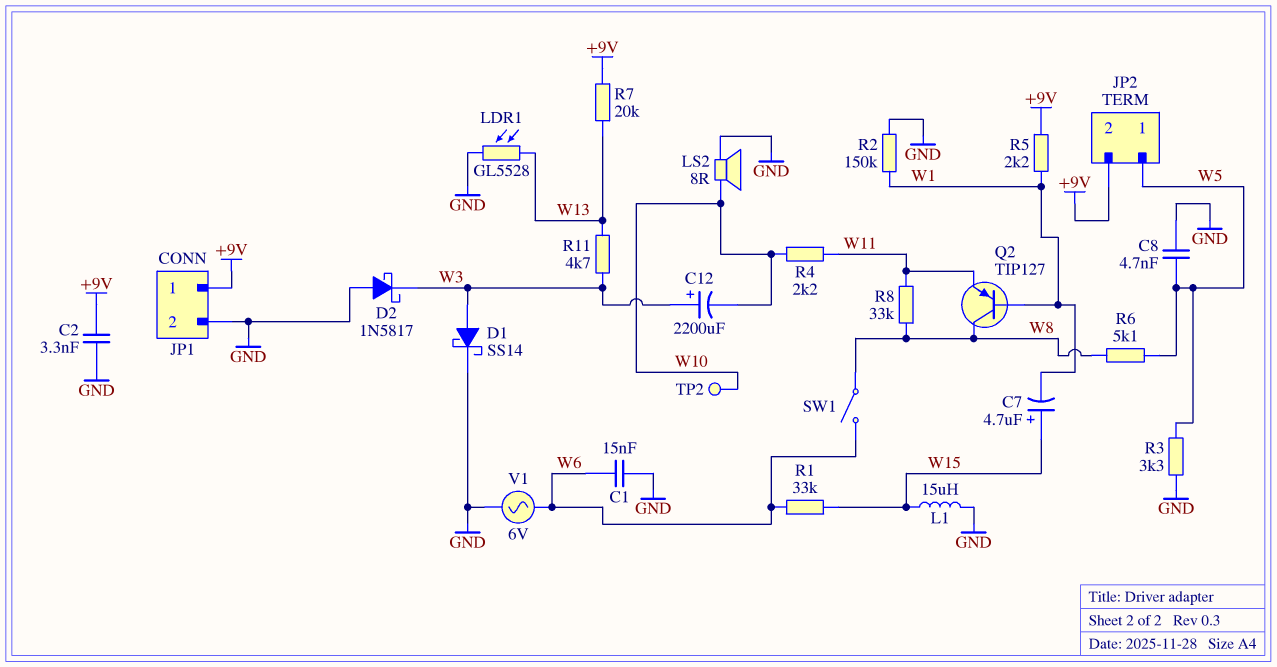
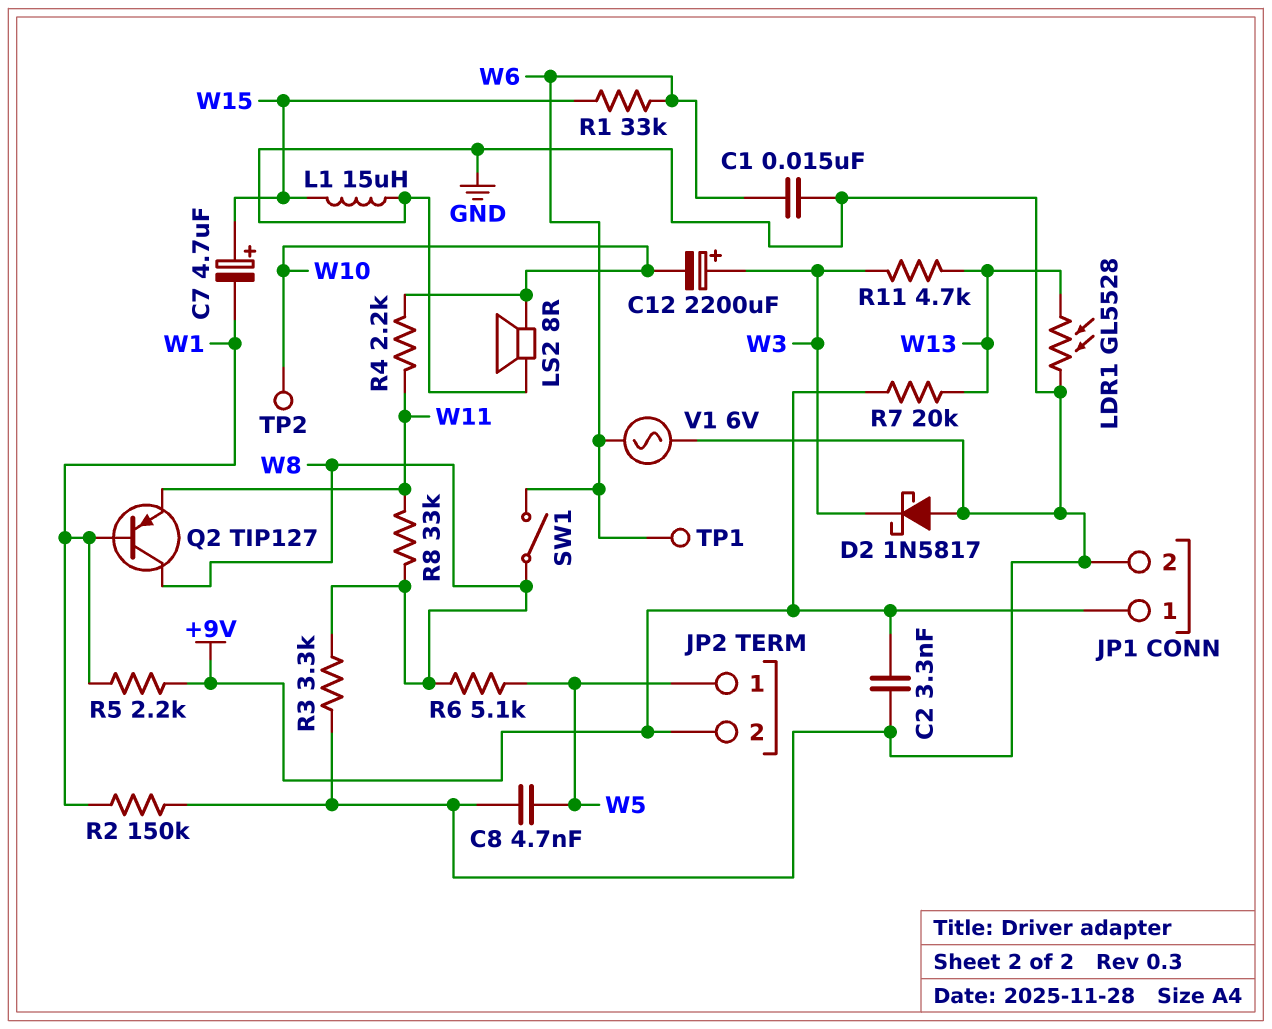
D1: schottky SS14 (A W3, K GND) -> none
R3: 3.3k (GND, W5) -> 3.3k (GND, W8)
TP1: none -> test point (W6)

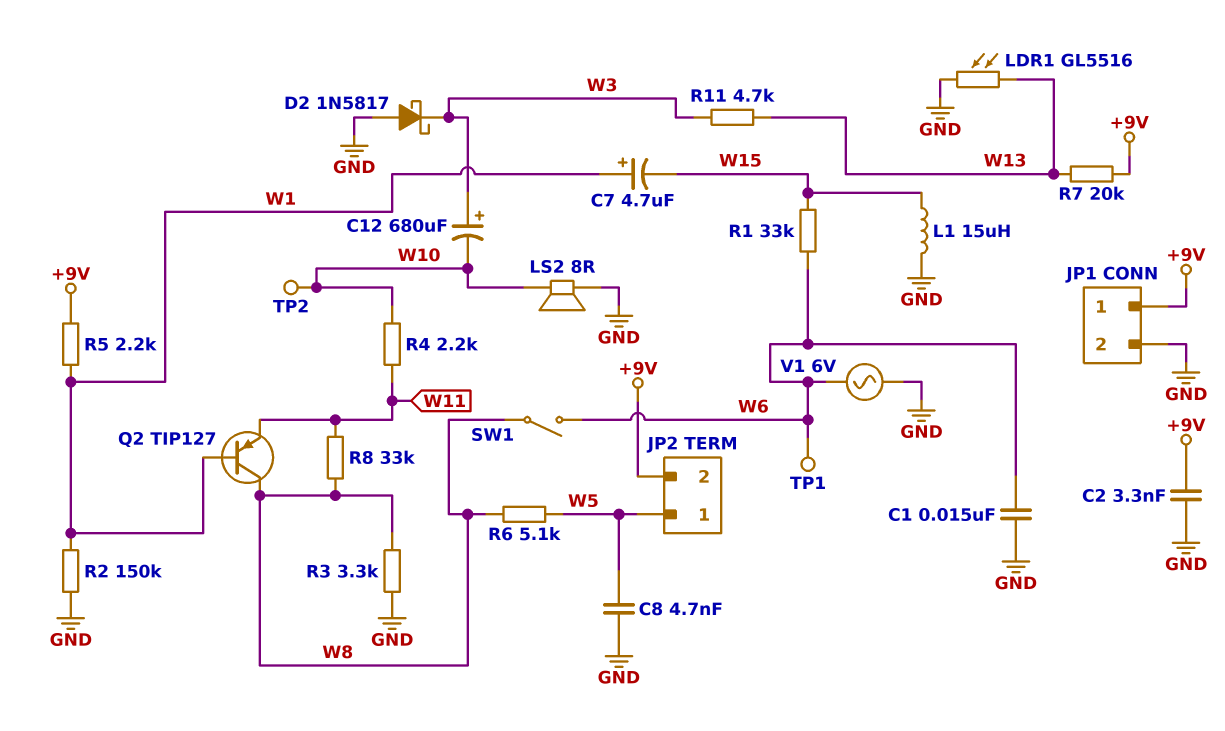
C7: 4.7uF (plus W15, minus W1) -> 4.7uF (plus W1, minus W15)
C12: 2200uF (plus W3, minus W10) -> 680uF (plus W3, minus W10)
LDR1: GL5528 (GND, W13) -> GL5516 (GND, W13)

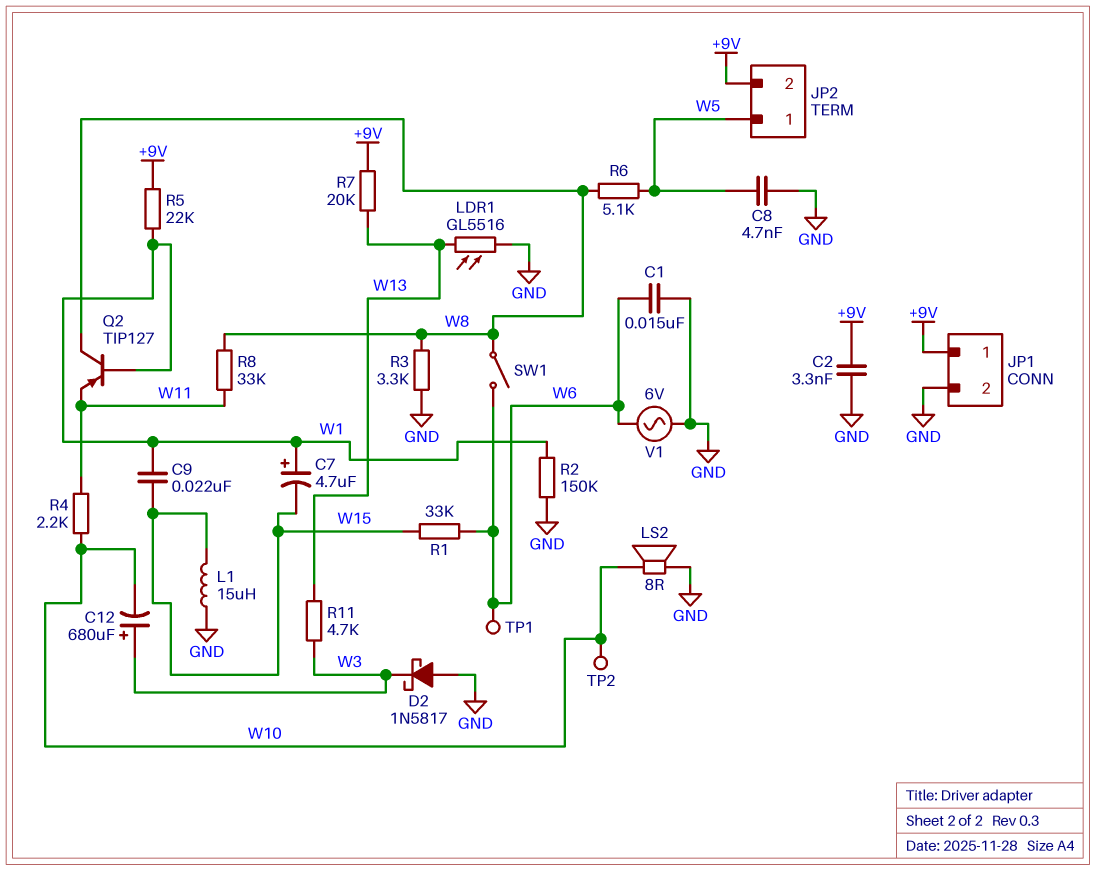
C9: none -> 22nF (W1, W15)
R5: 2.2k (+9V, W1) -> 22k (+9V, W1)

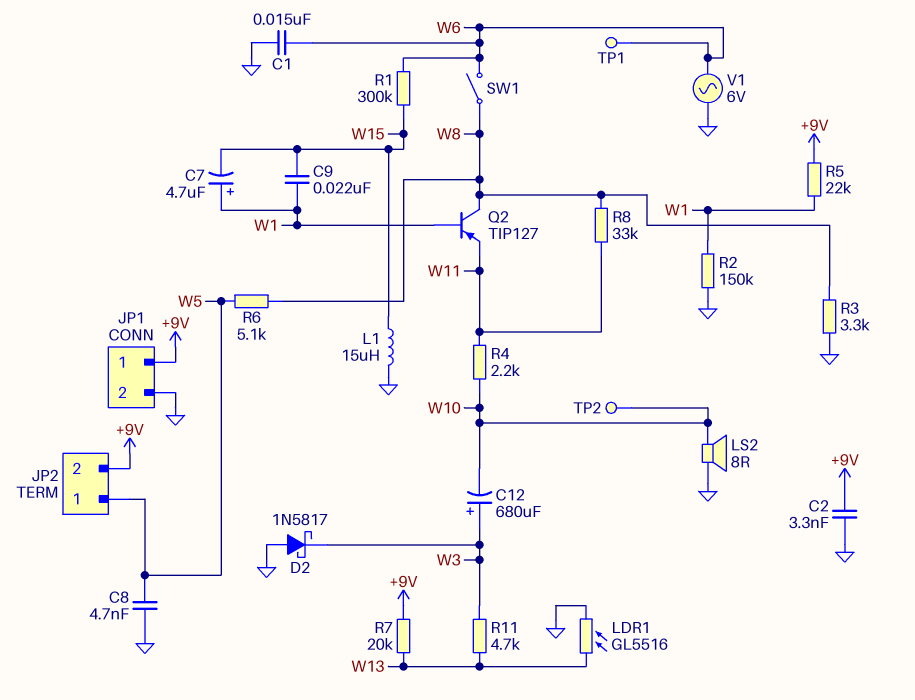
R1: 33k (W6, W15) -> 300k (W6, W15)

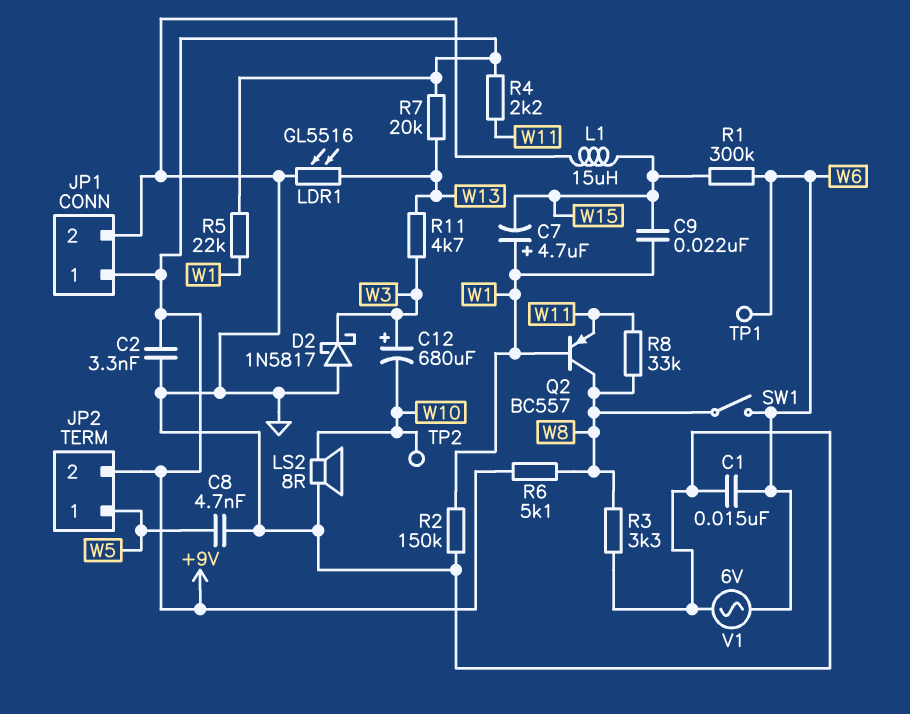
Q2: PNP TIP127 (B W1, C W8, E W11) -> PNP BC557 (B W1, C W8, E W11)
R4: 2.2k (W10, W11) -> 2.2k (+9V, W11)
R6: 5.1k (W5, W8) -> 5.1k (+9V, W8)

